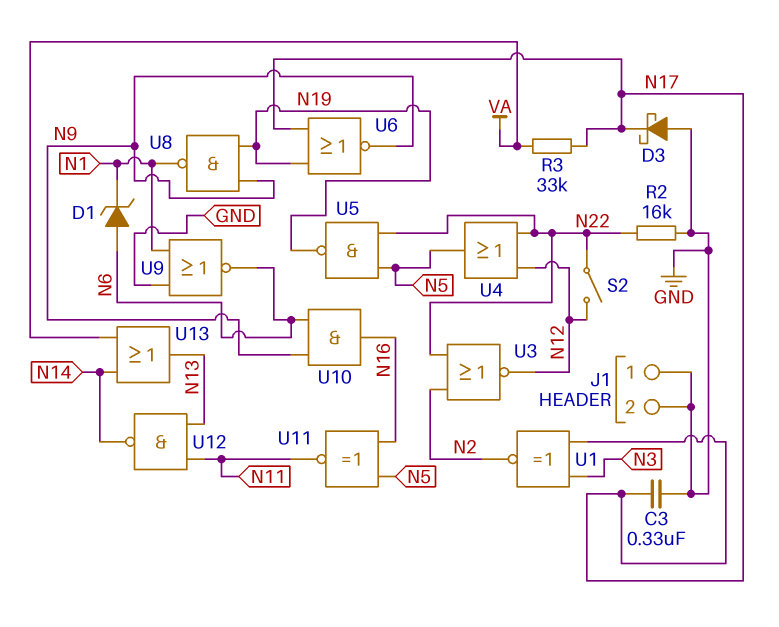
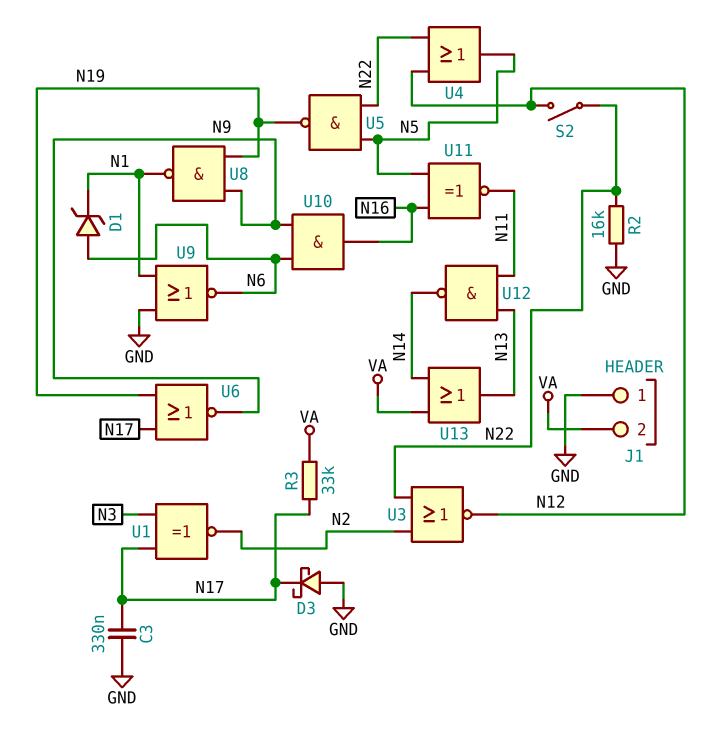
J1 pin 2: GND -> VA

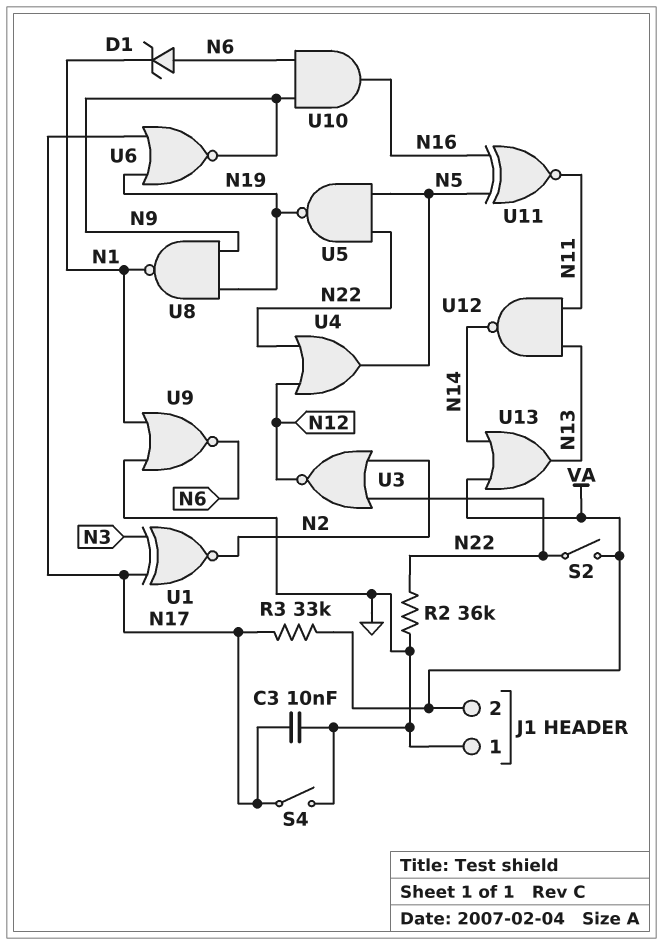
C3: 330nF (GND, N17) -> 10nF (GND, N17)
D3: schottky (A GND, K N17) -> none
R2: 16k (GND, N22) -> 36k (GND, N22)
S2: switch (N12, N22) -> switch (N22, VA)
S4: none -> switch (GND, N17)

